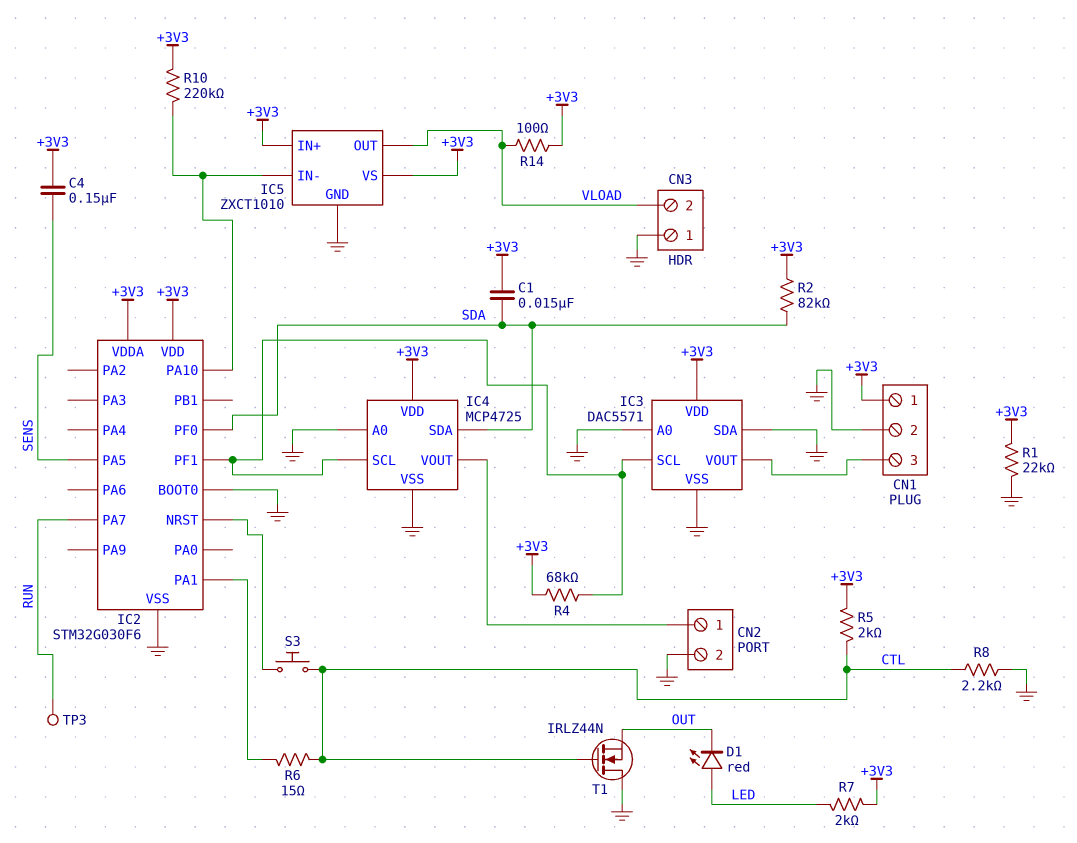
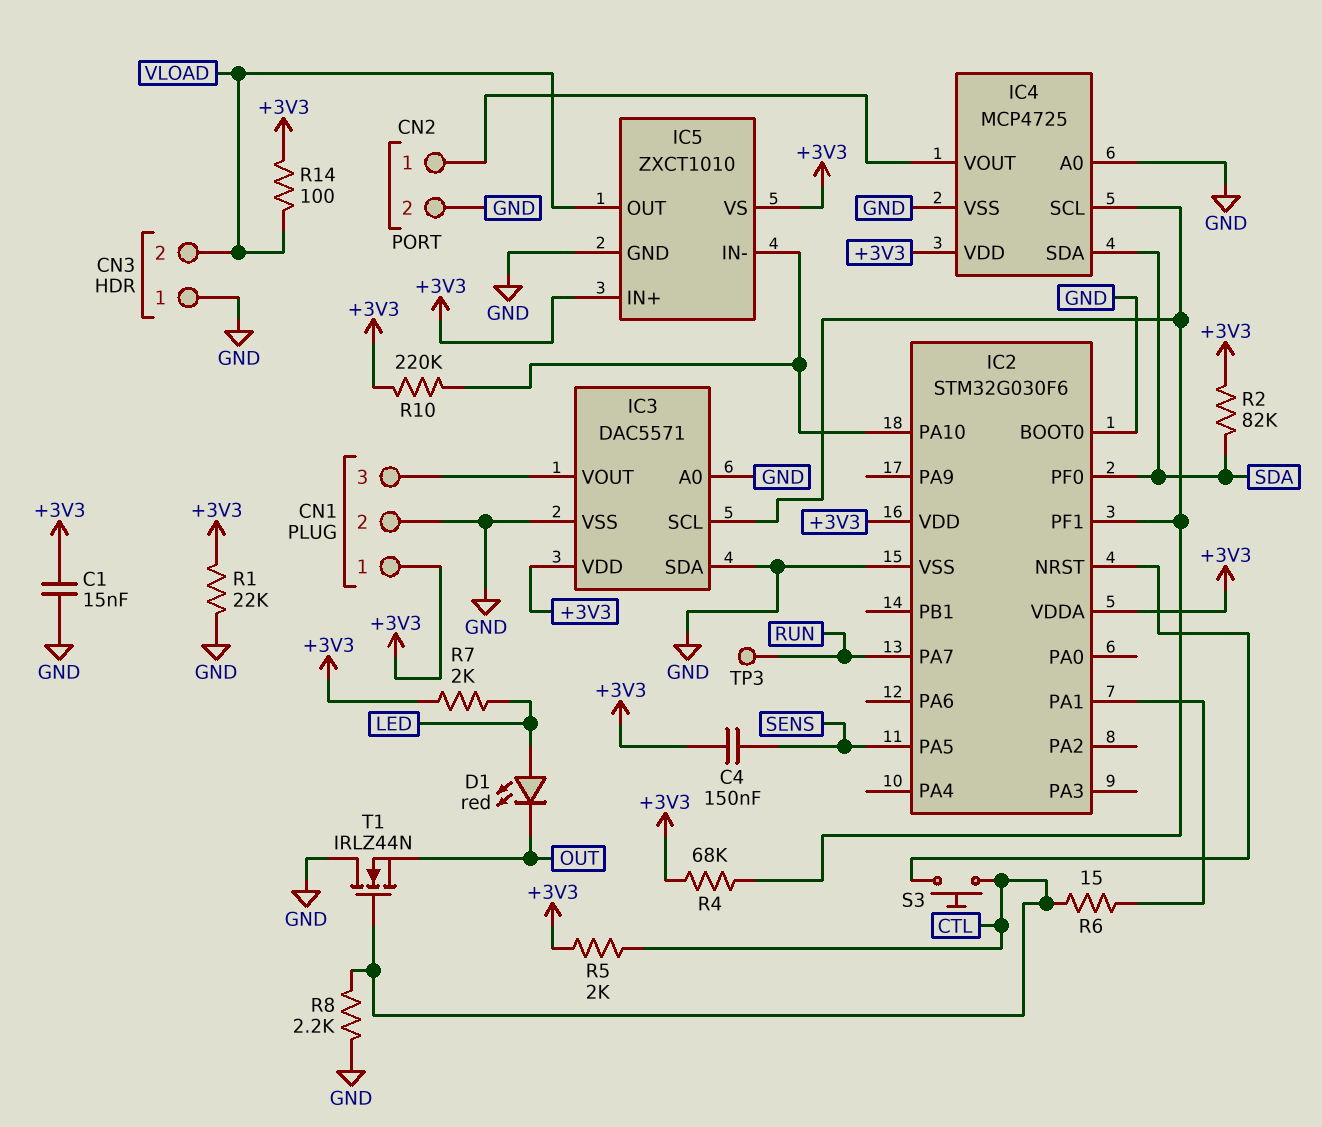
C1: 15nF (+3V3, SDA) -> 15nF (+3V3, GND)

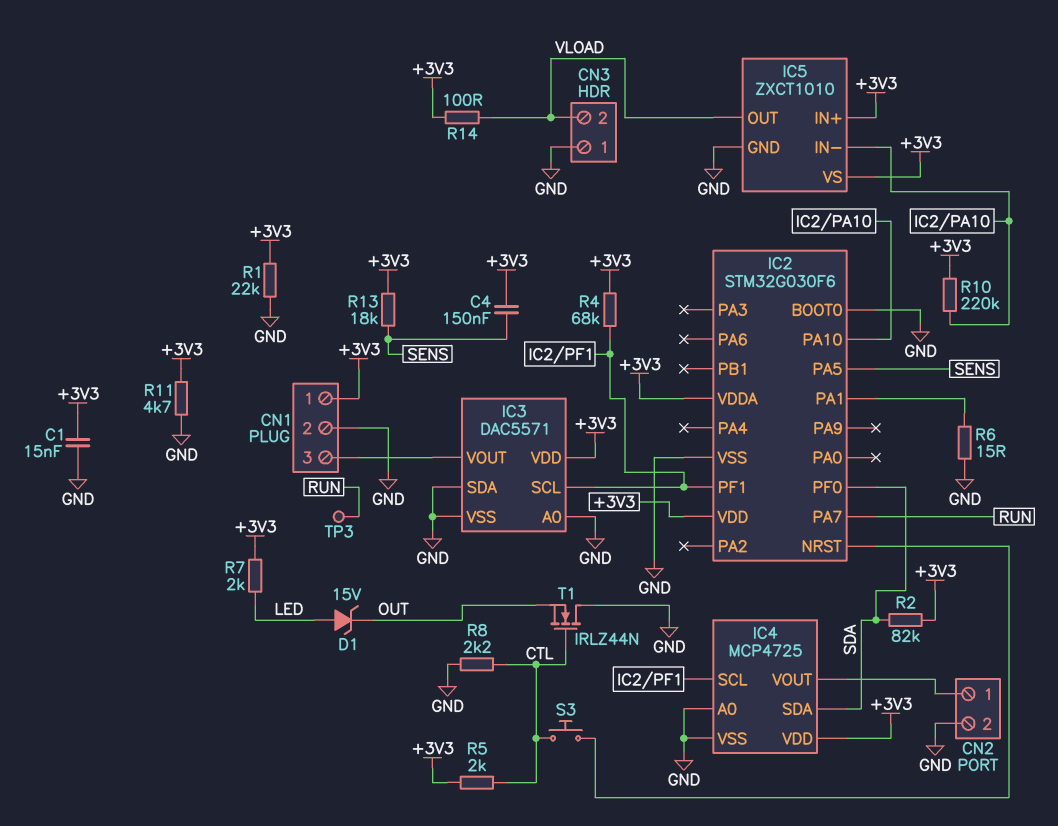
D1: LED red (A LED, K OUT) -> zener 15V (A LED, K OUT)
R6: 15 (CTL, IC2/PA1) -> 15 (GND, IC2/PA1)
R11: none -> 4.7k (+3V3, GND)
R13: none -> 18k (+3V3, SENS)

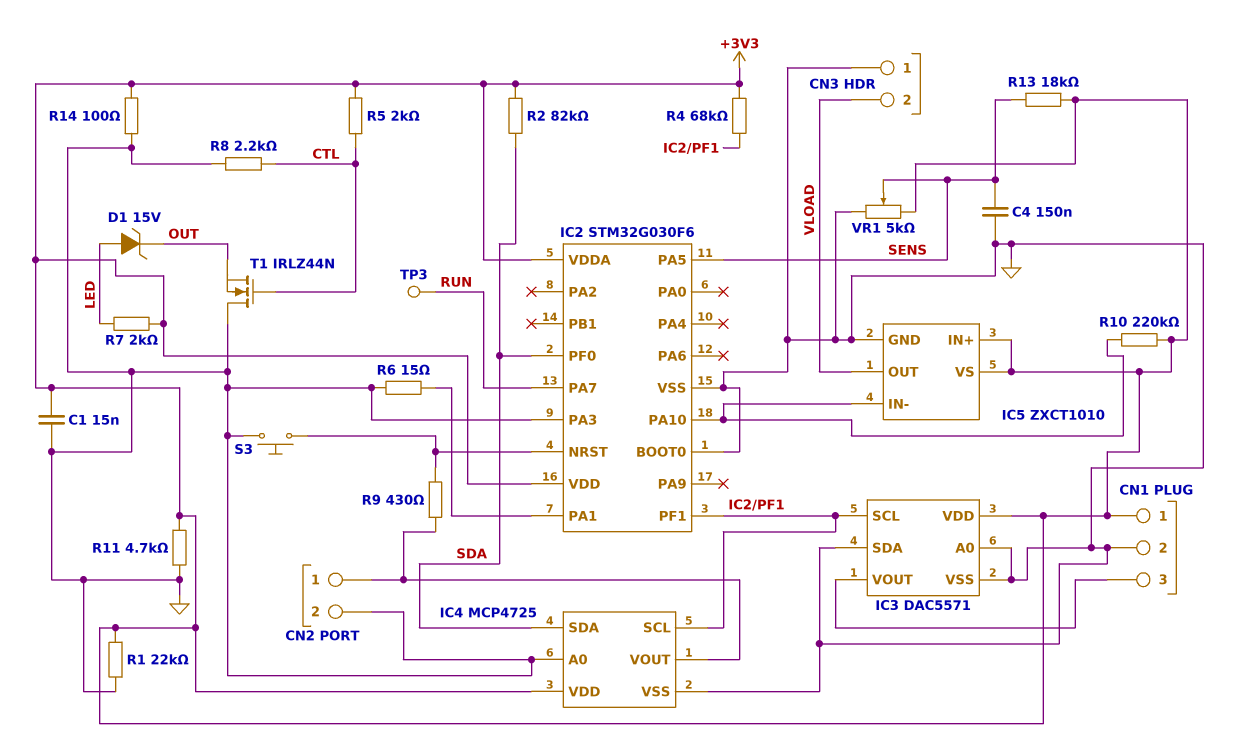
C4: 150nF (+3V3, SENS) -> 150nF (GND, SENS)
IC2 pin PA3: none -> GND
R9: none -> 430 (CN2/1, IC2/NRST)
R14: 100 (+3V3, VLOAD) -> 100 (+3V3, GND)
S3: button (CTL, IC2/NRST) -> button (GND, IC2/NRST)
VR1: none -> 5k (+3V3, GND, wiper SENS)

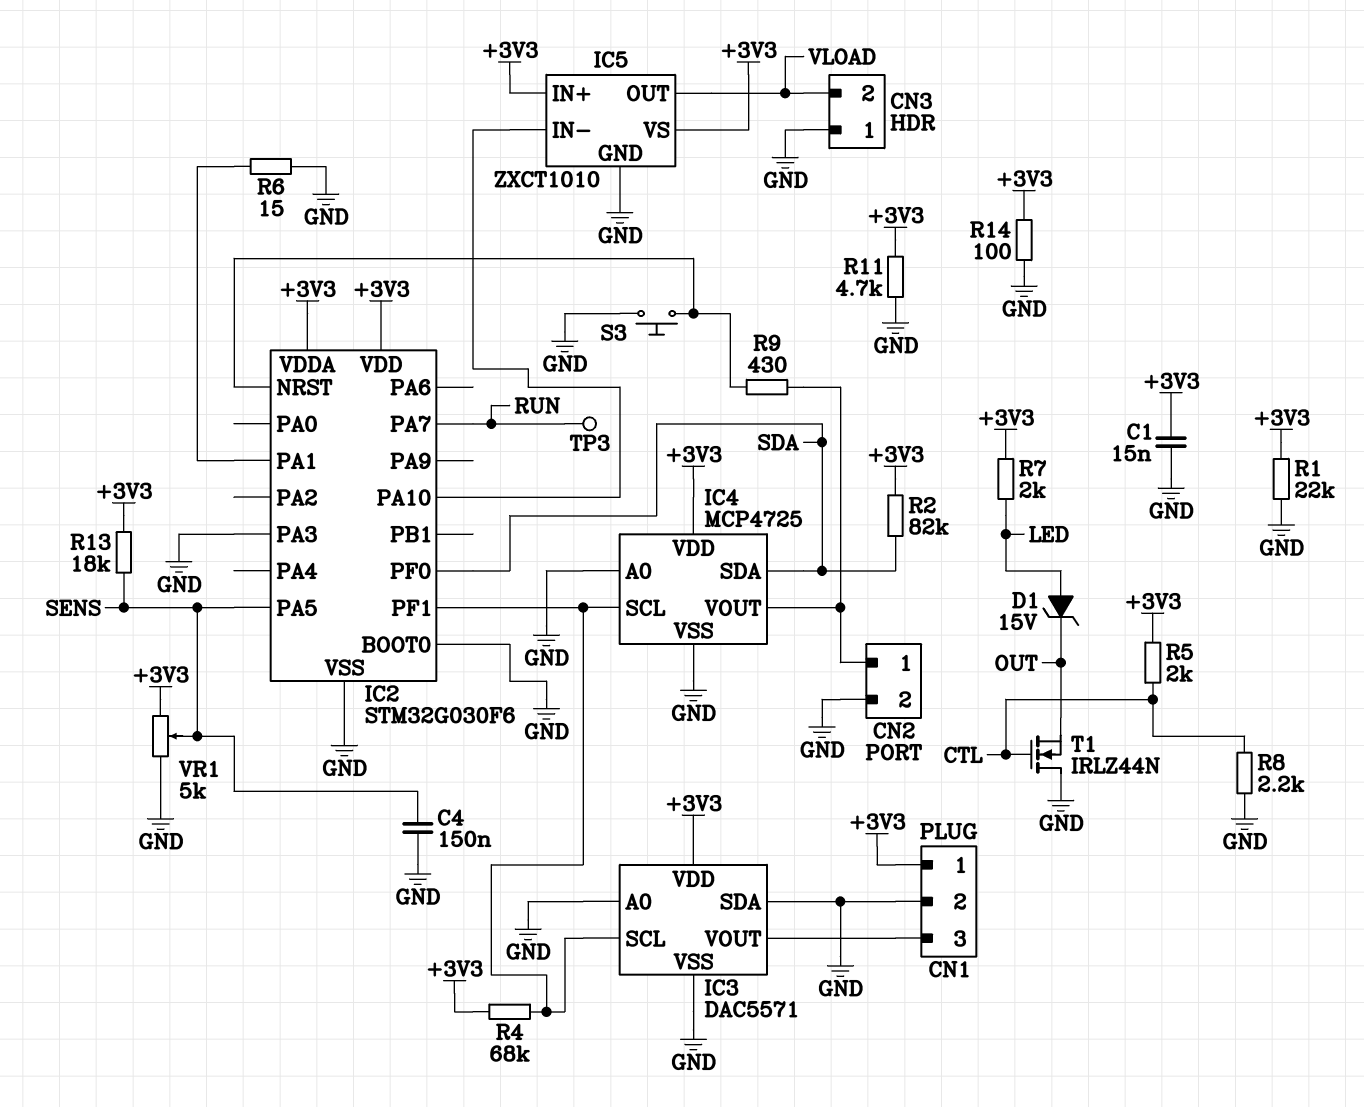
R10: 220k (+3V3, IC2/PA10) -> none

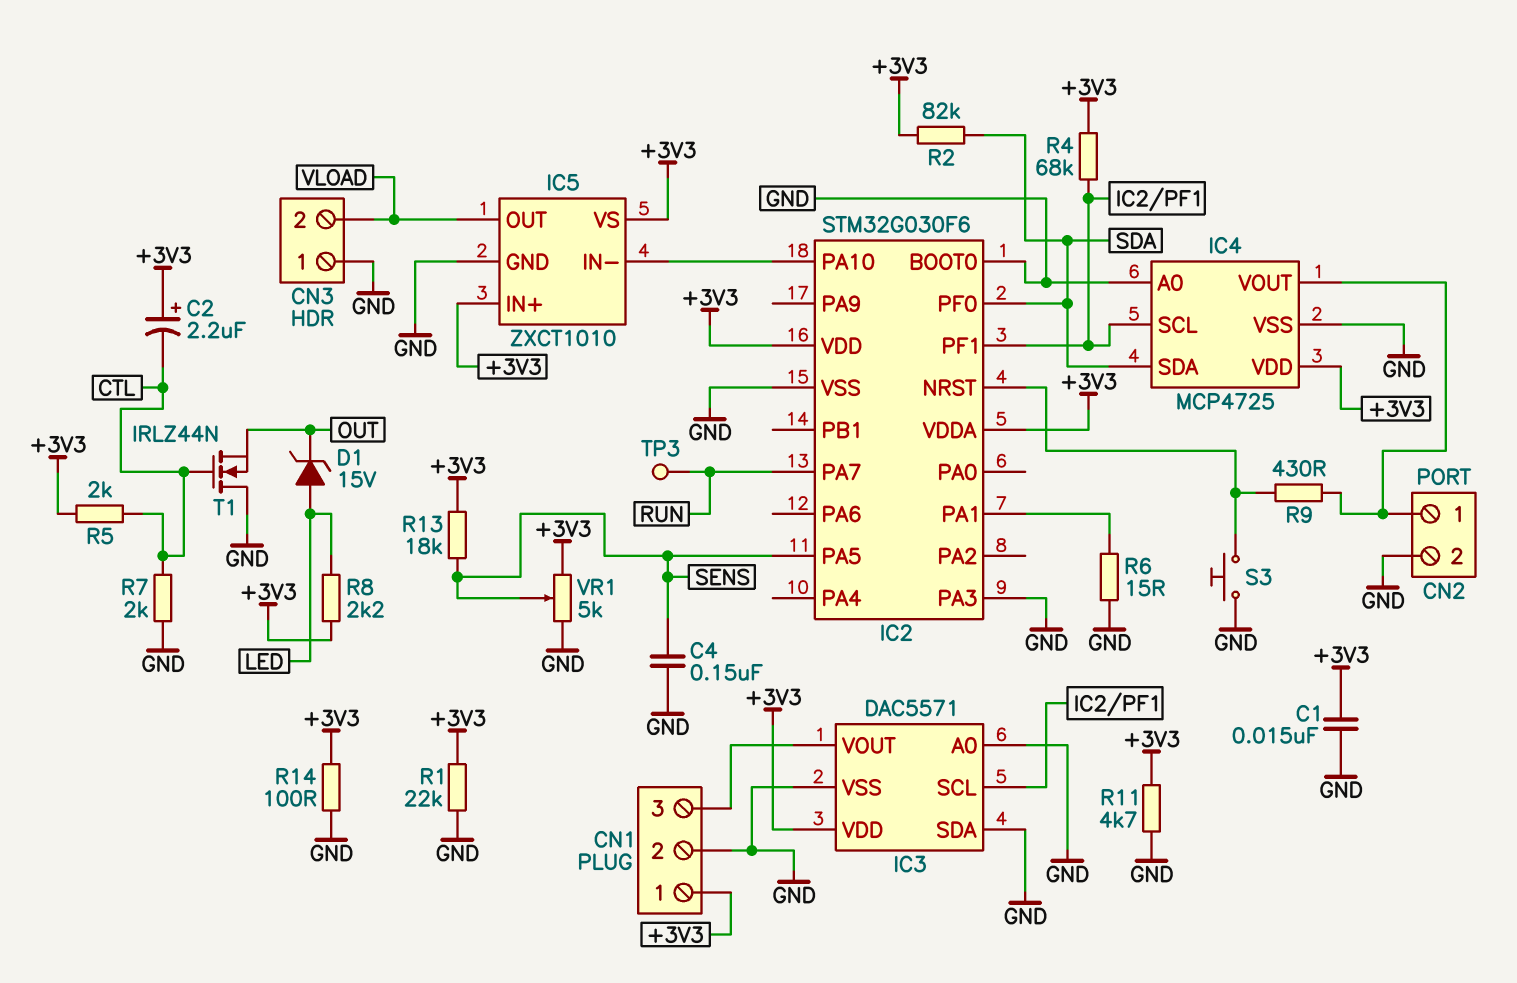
C2: none -> 2.2uF (plus +3V3, minus CTL)
R7: 2k (+3V3, LED) -> 2k (CTL, GND)
R8: 2.2k (CTL, GND) -> 2.2k (+3V3, LED)

